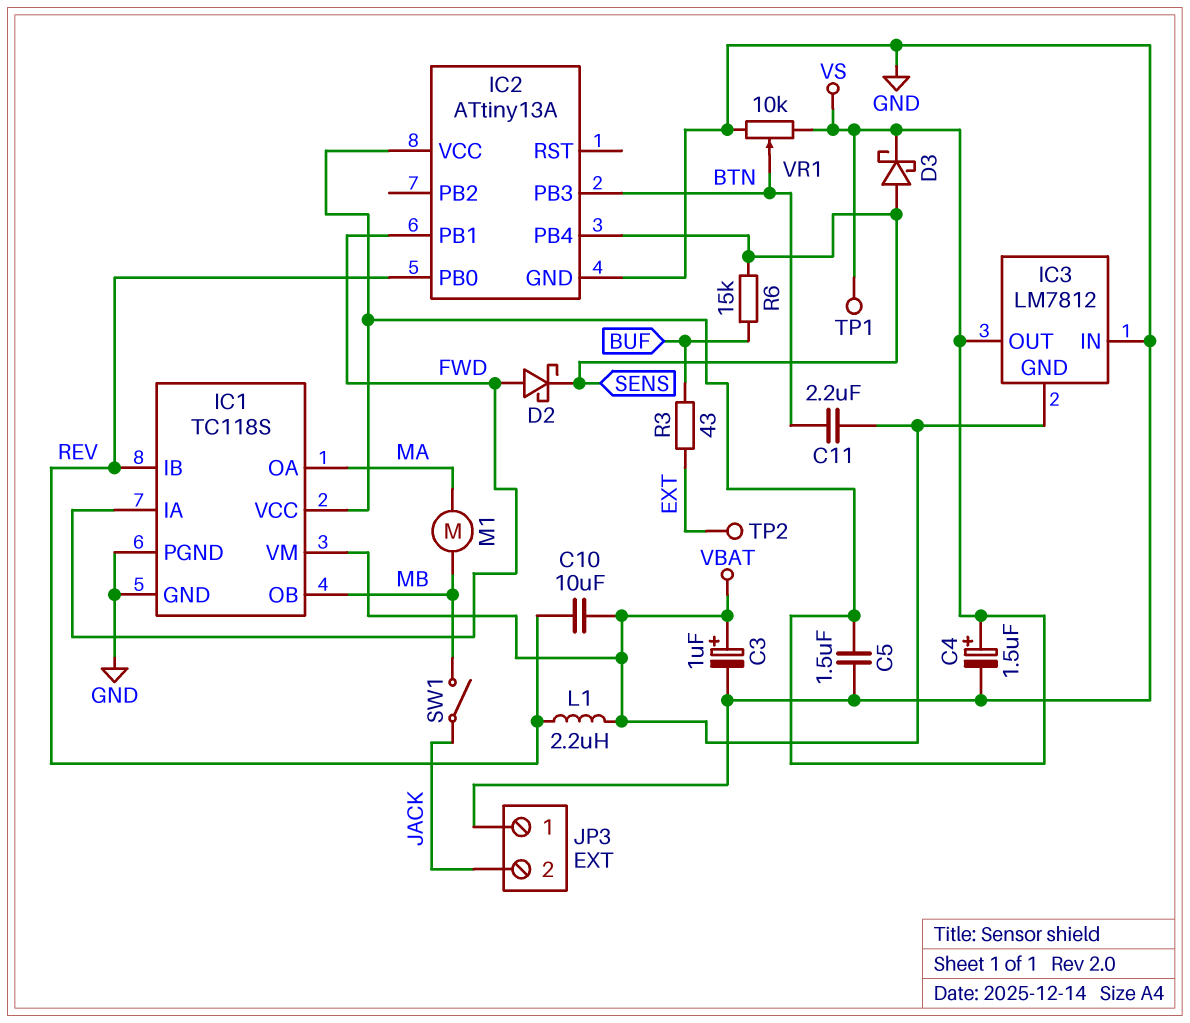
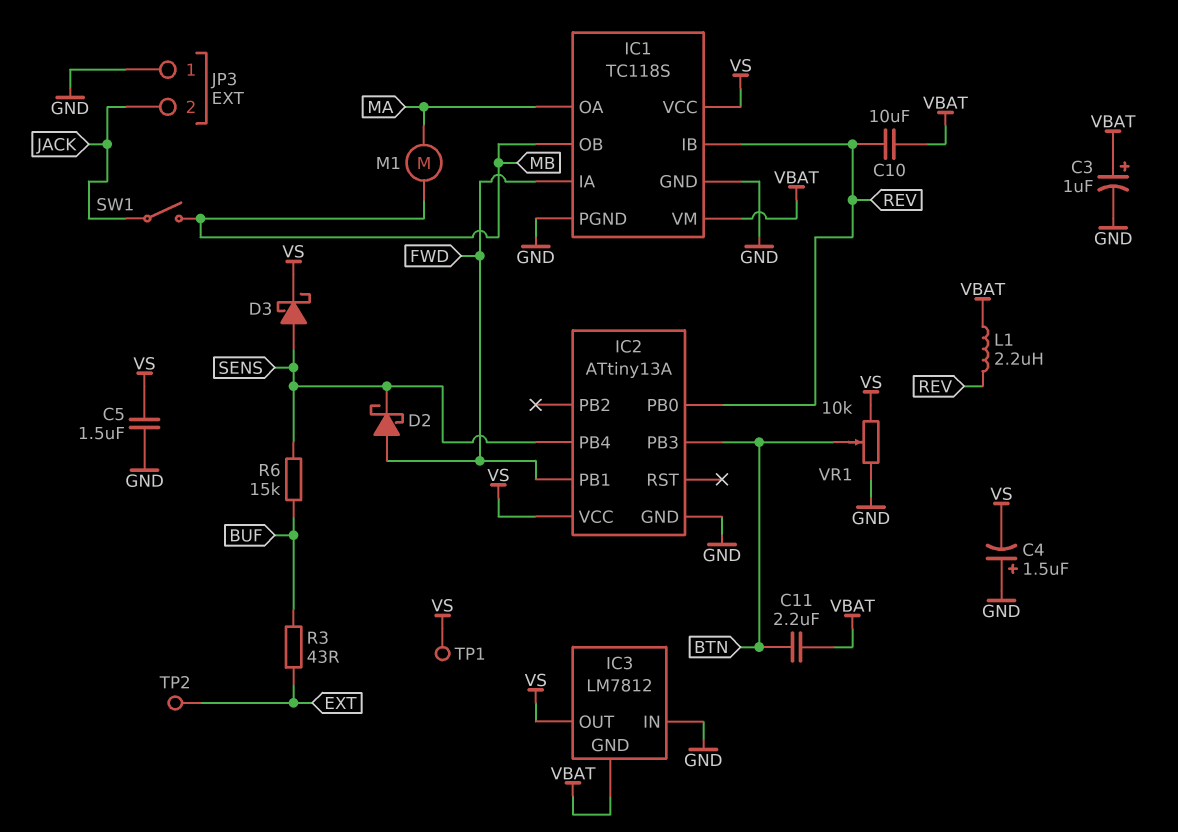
C4: 1.5uF (plus VS, minus GND) -> 1.5uF (plus GND, minus VS)

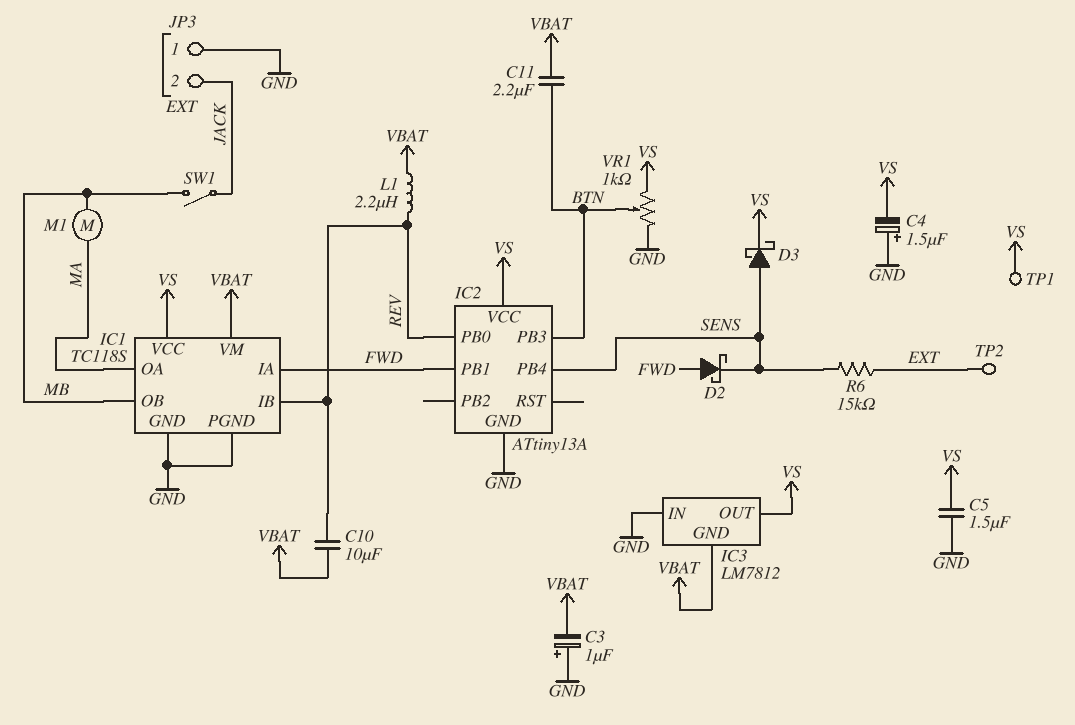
C3: 1uF (plus VBAT, minus GND) -> 1uF (plus GND, minus VBAT)
R3: 43 (BUF, EXT) -> none
R6: 15k (BUF, SENS) -> 15k (EXT, SENS)
VR1: 10k (GND, VS, wiper BTN) -> 1k (GND, VS, wiper BTN)

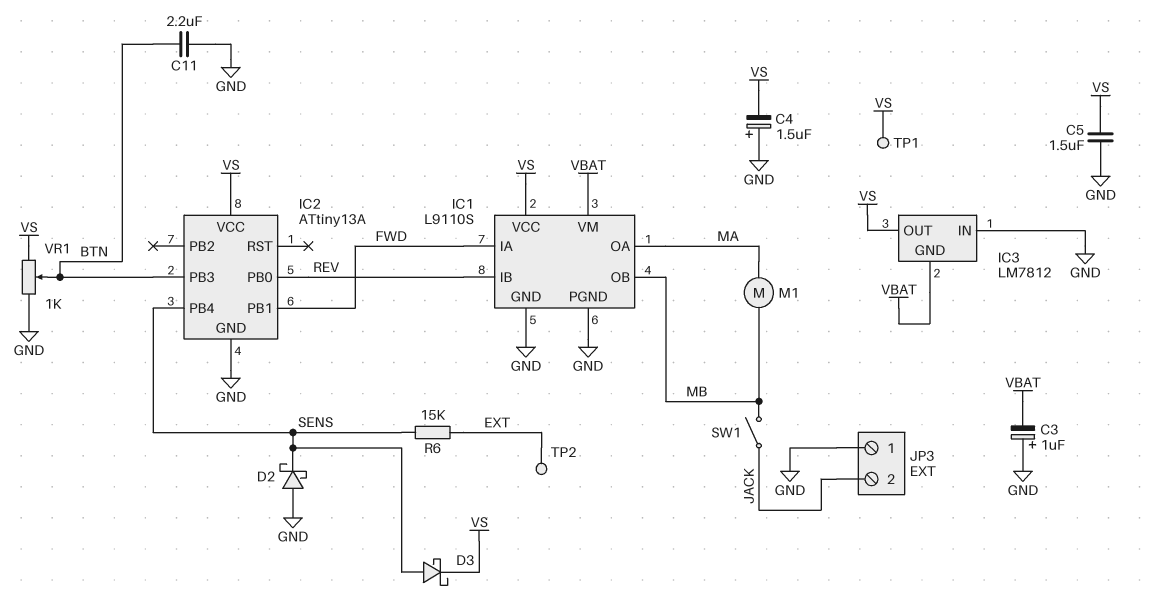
C10: 10uF (REV, VBAT) -> none
C11: 2.2uF (BTN, VBAT) -> 2.2uF (BTN, GND)
D2: schottky (A FWD, K SENS) -> schottky (A GND, K SENS)
IC1: TC118S -> L9110S
L1: 2.2uH (REV, VBAT) -> none

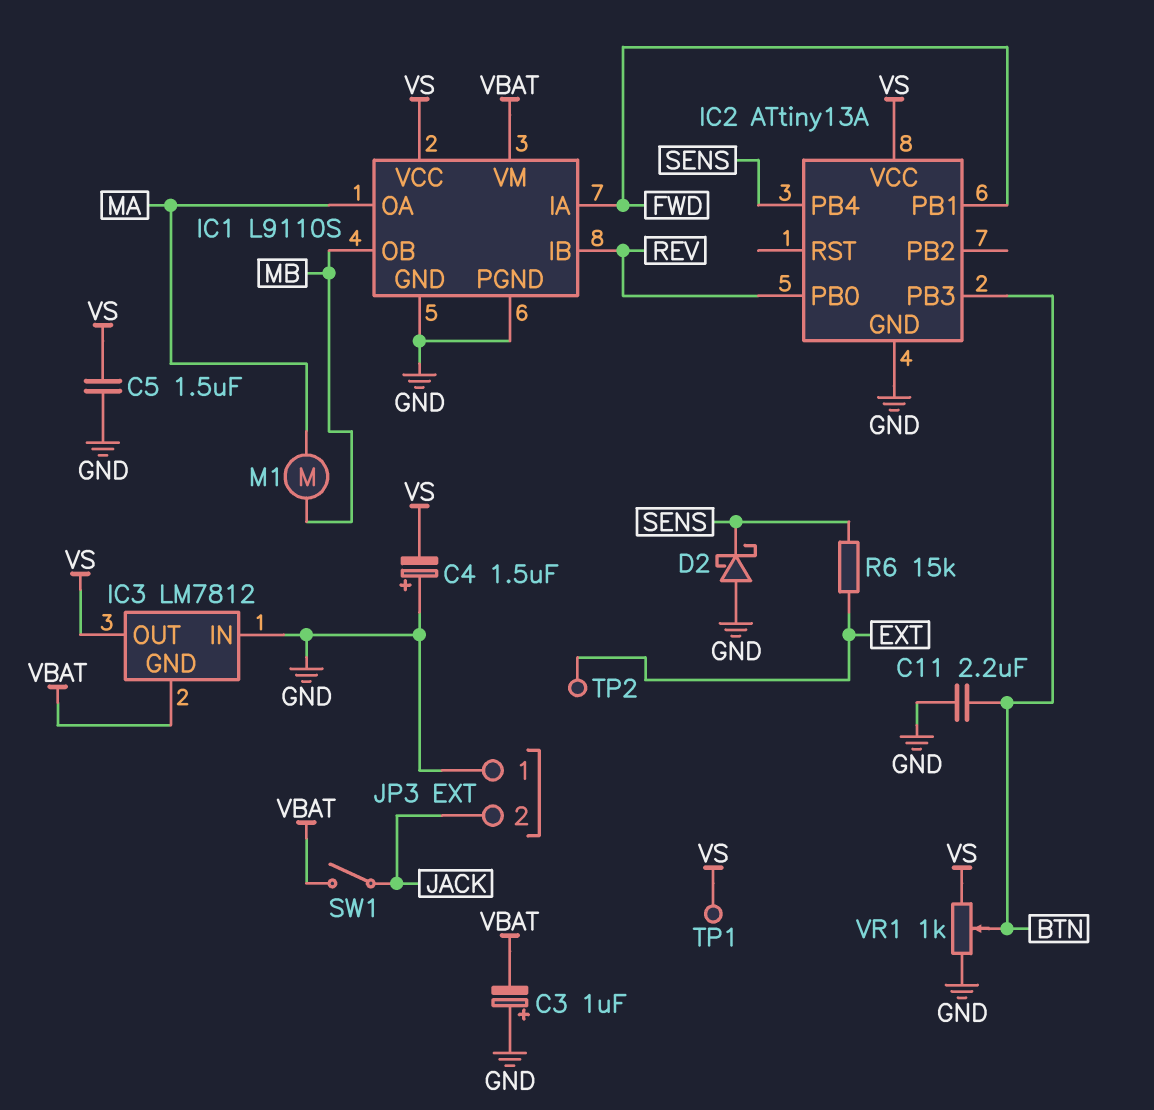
D3: schottky (A SENS, K VS) -> none
SW1: switch (JACK, MB) -> switch (JACK, VBAT)

